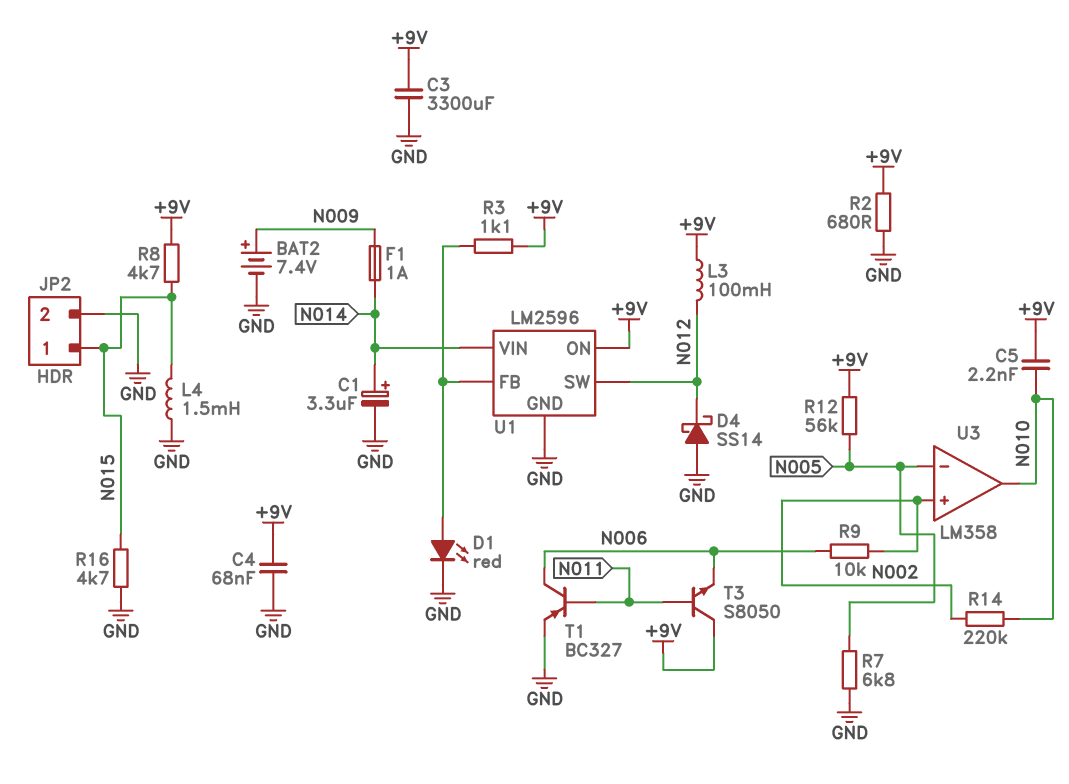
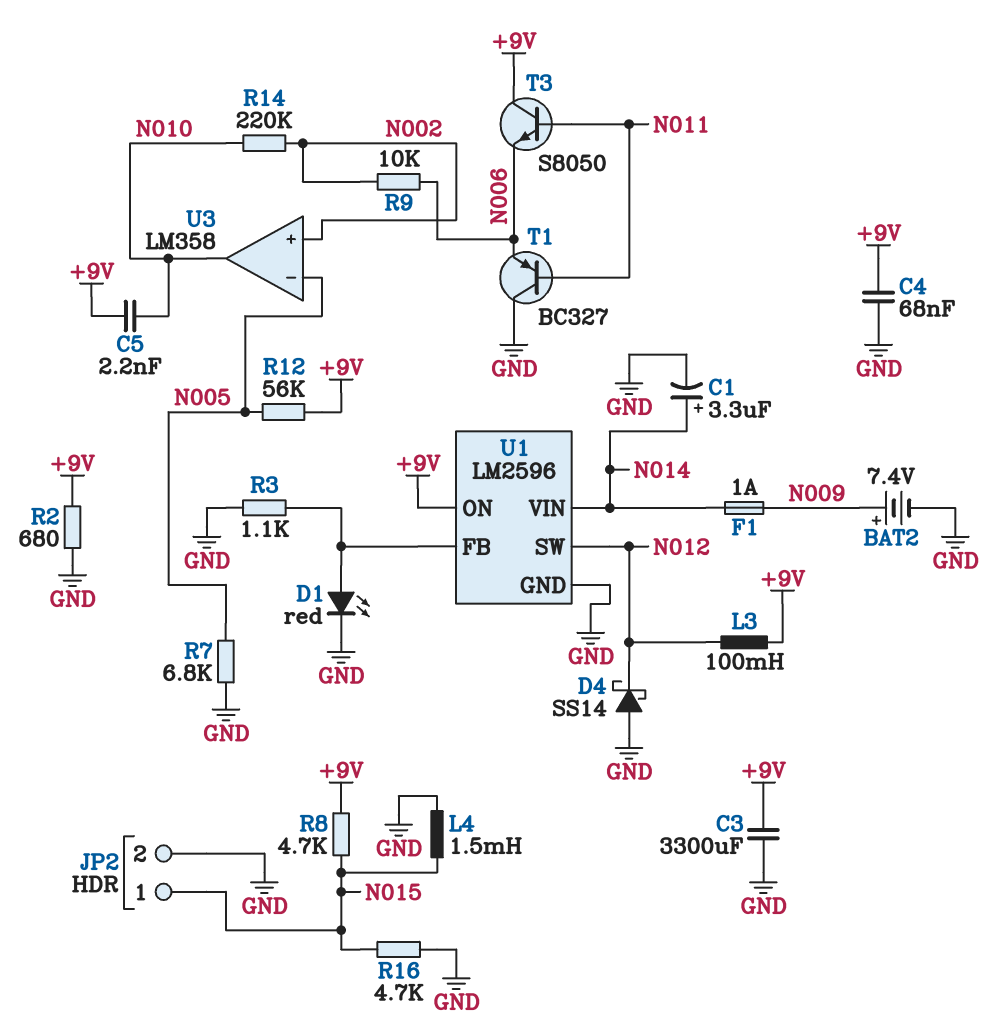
R3: 1.1k (+9V, U1/FB) -> 1.1k (GND, U1/FB)
T1: PNP BC327 (B N011, C N006, E GND) -> PNP BC327 (B N011, C GND, E N006)

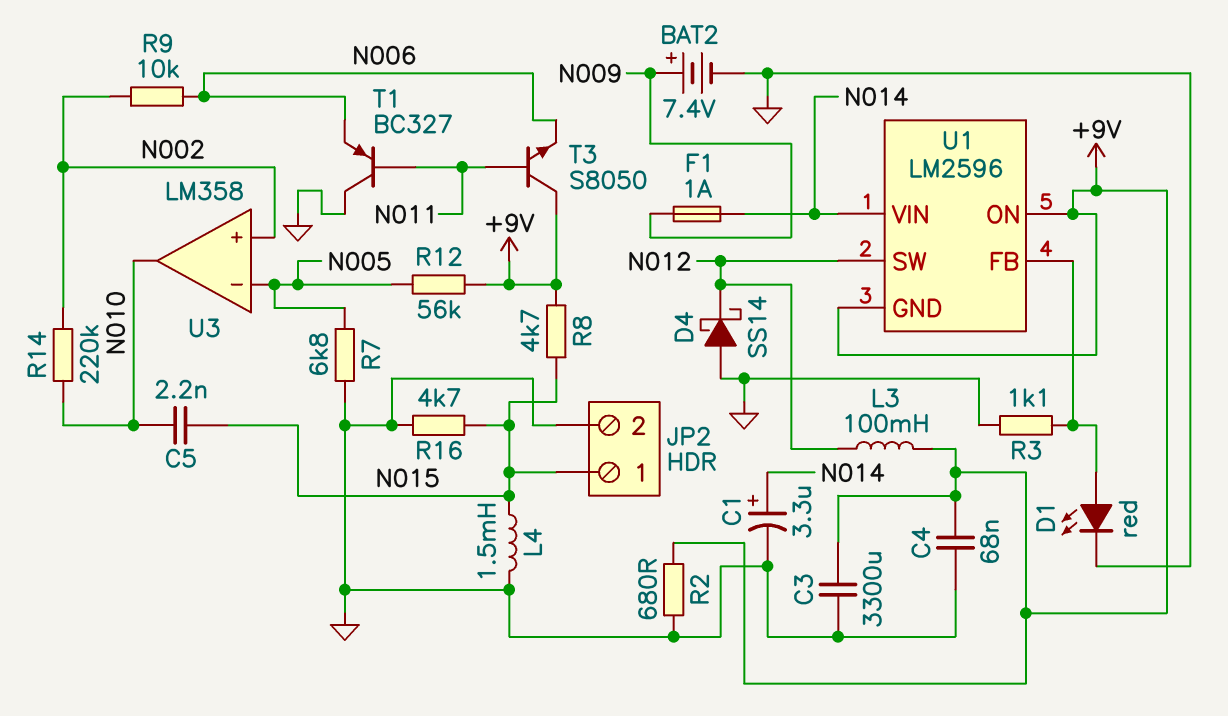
C5: 2.2nF (+9V, N010) -> 2.2nF (N010, N015)
U1 pin GND: GND -> +9V

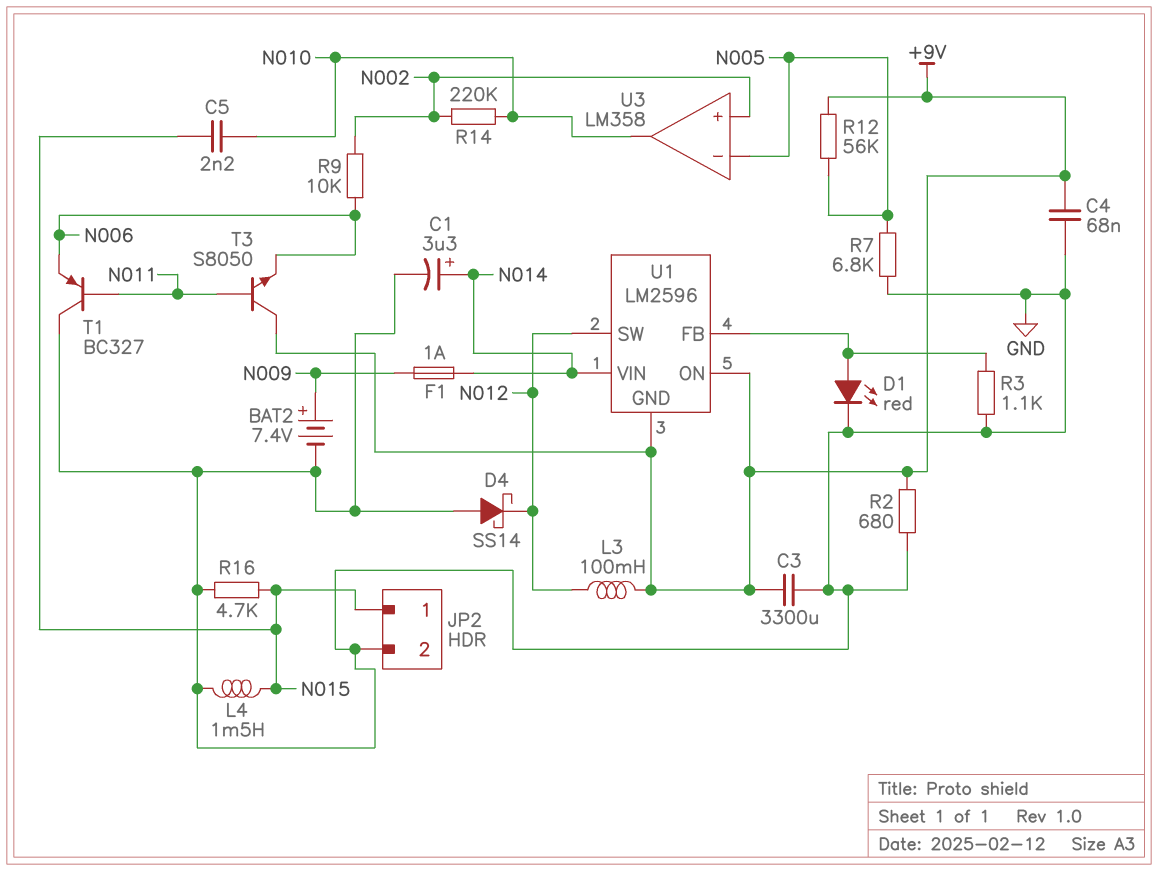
R8: 4.7k (+9V, N015) -> none

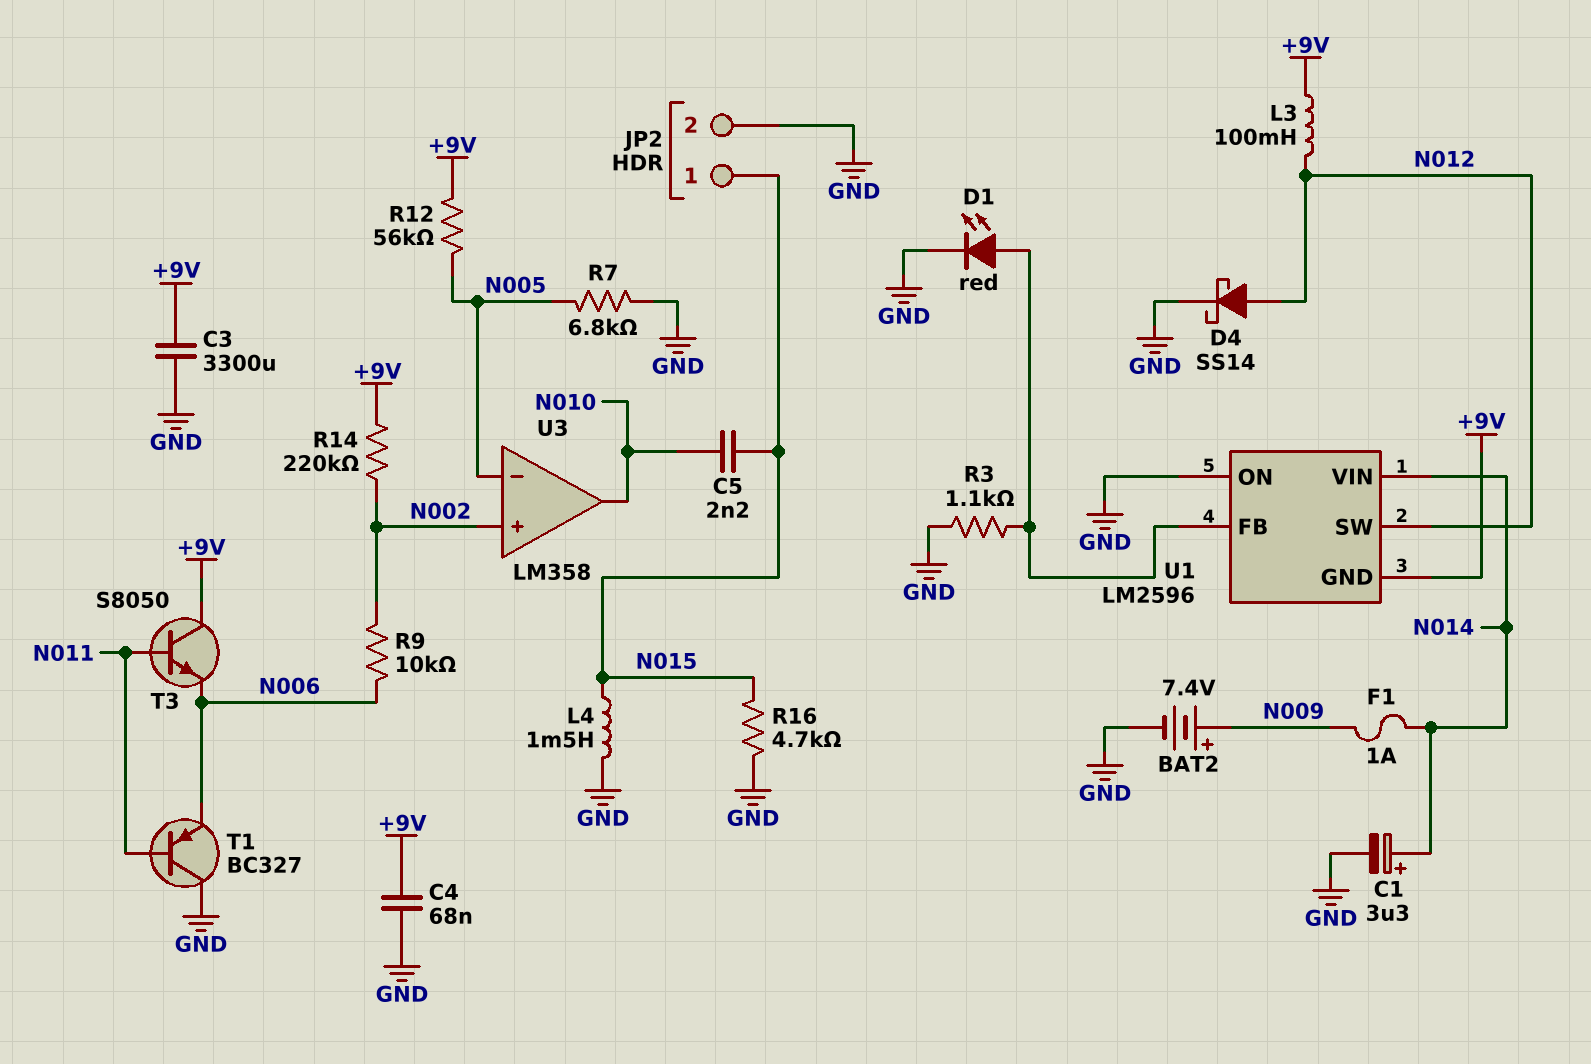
D4: schottky SS14 (A GND, K N012) -> schottky SS14 (A N012, K GND)
R2: 680 (+9V, GND) -> none
R14: 220k (N002, N010) -> 220k (+9V, N002)
U1 pin ON: +9V -> GND

